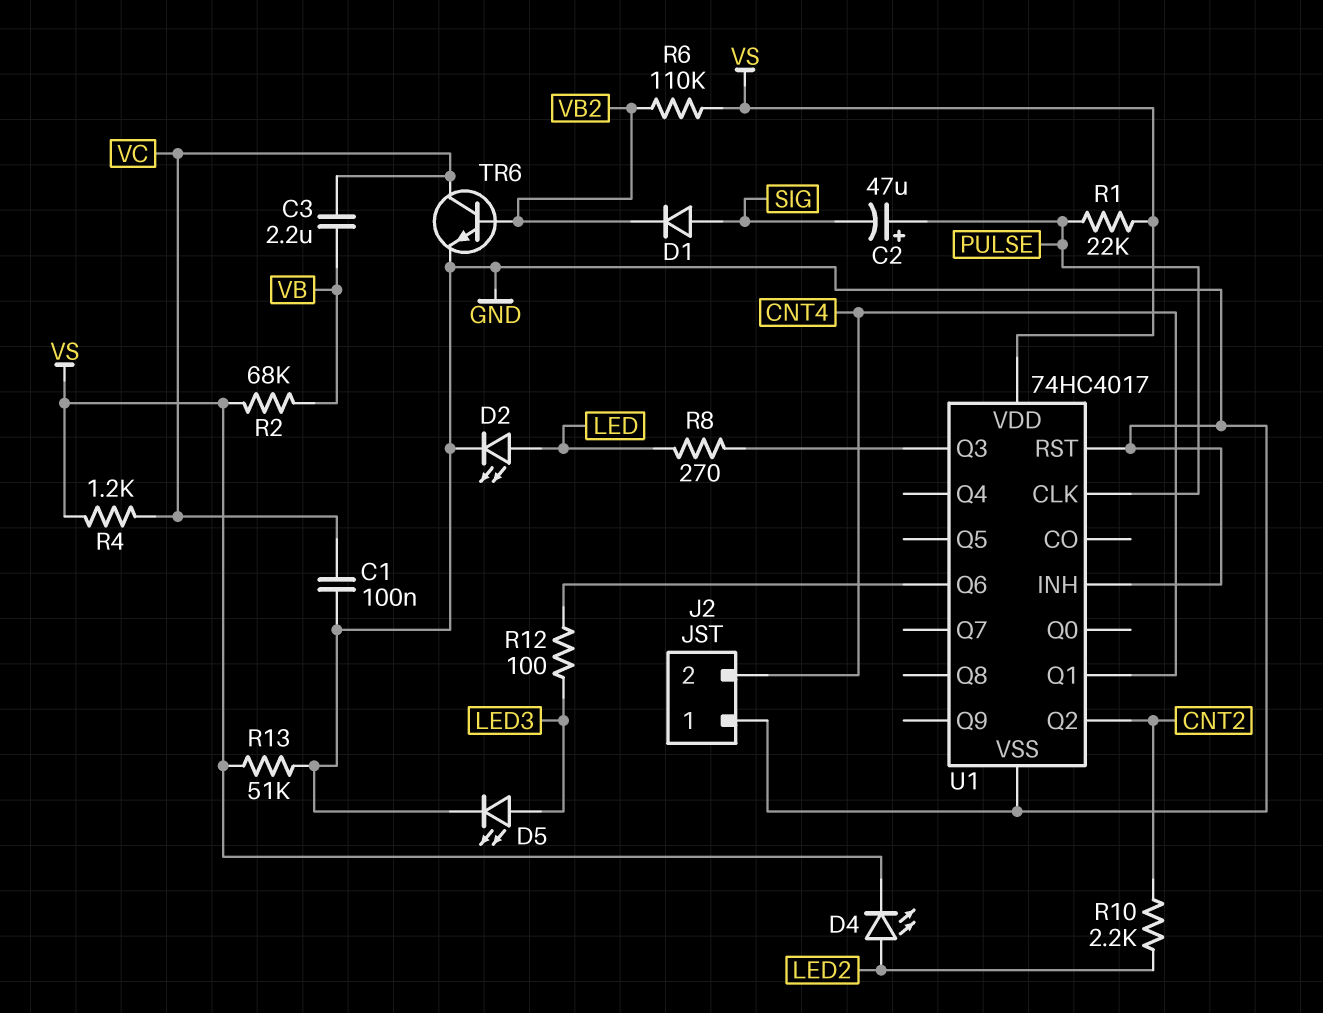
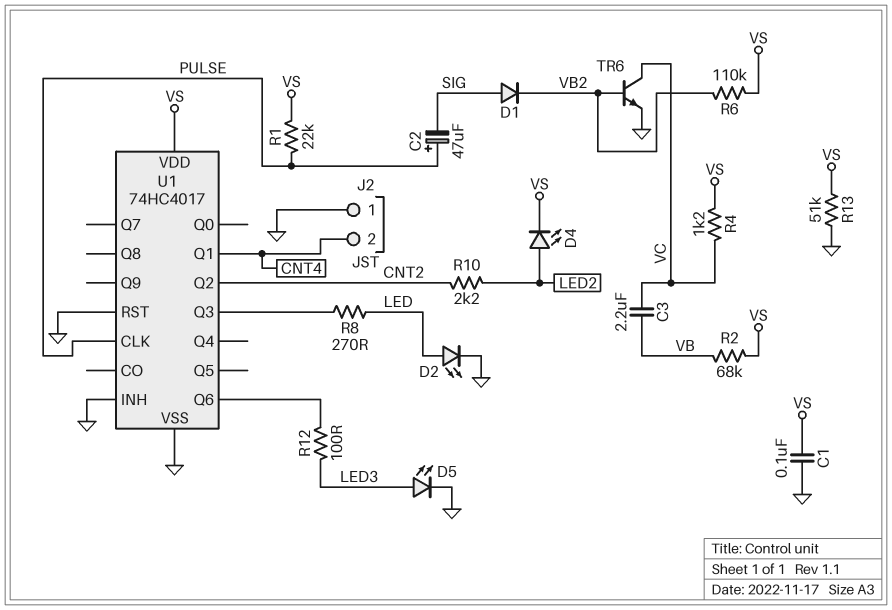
C1: 100nF (GND, VC) -> 100nF (GND, VS)

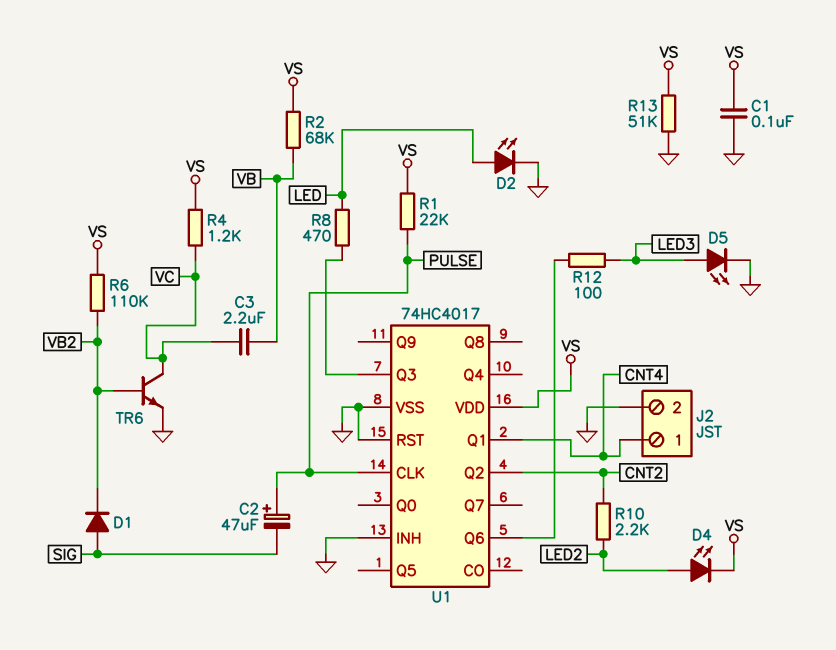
J2 pin 1: GND -> CNT4
J2 pin 2: CNT4 -> GND
R8: 270 (LED, U1/Q3) -> 470 (LED, U1/Q3)

